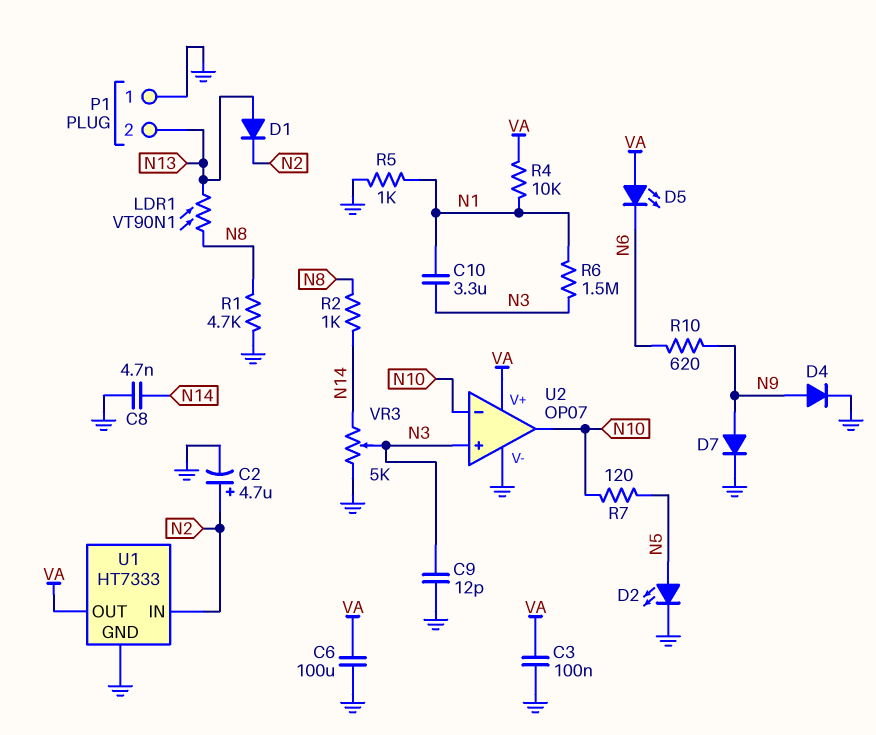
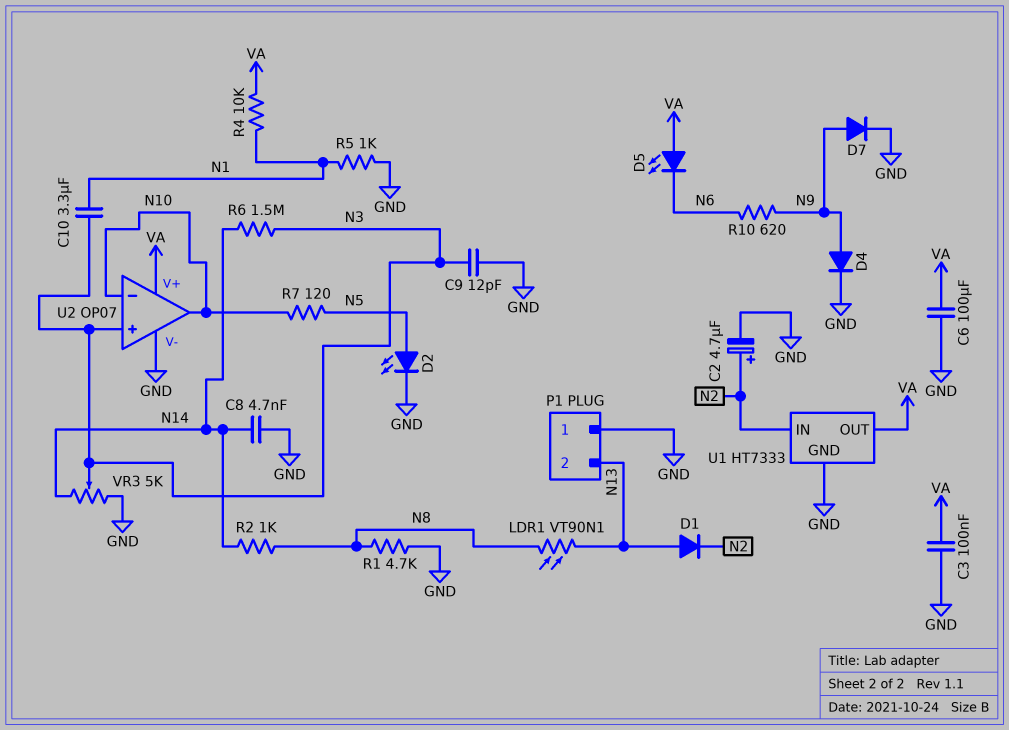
R6: 1.5M (N1, N3) -> 1.5M (N3, N14)

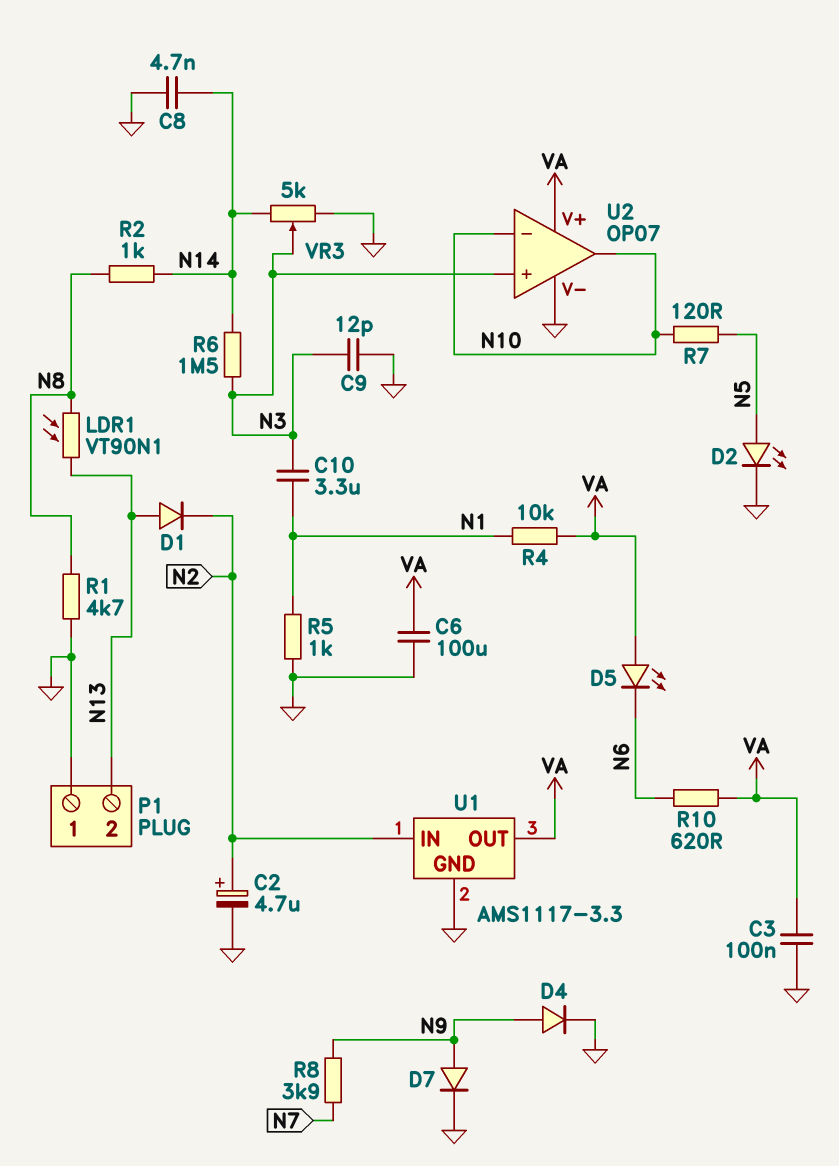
R8: none -> 3.9k (N7, N9)
R10: 620 (N6, N9) -> 620 (N6, VA)
U1: HT7333 -> AMS1117-3.3

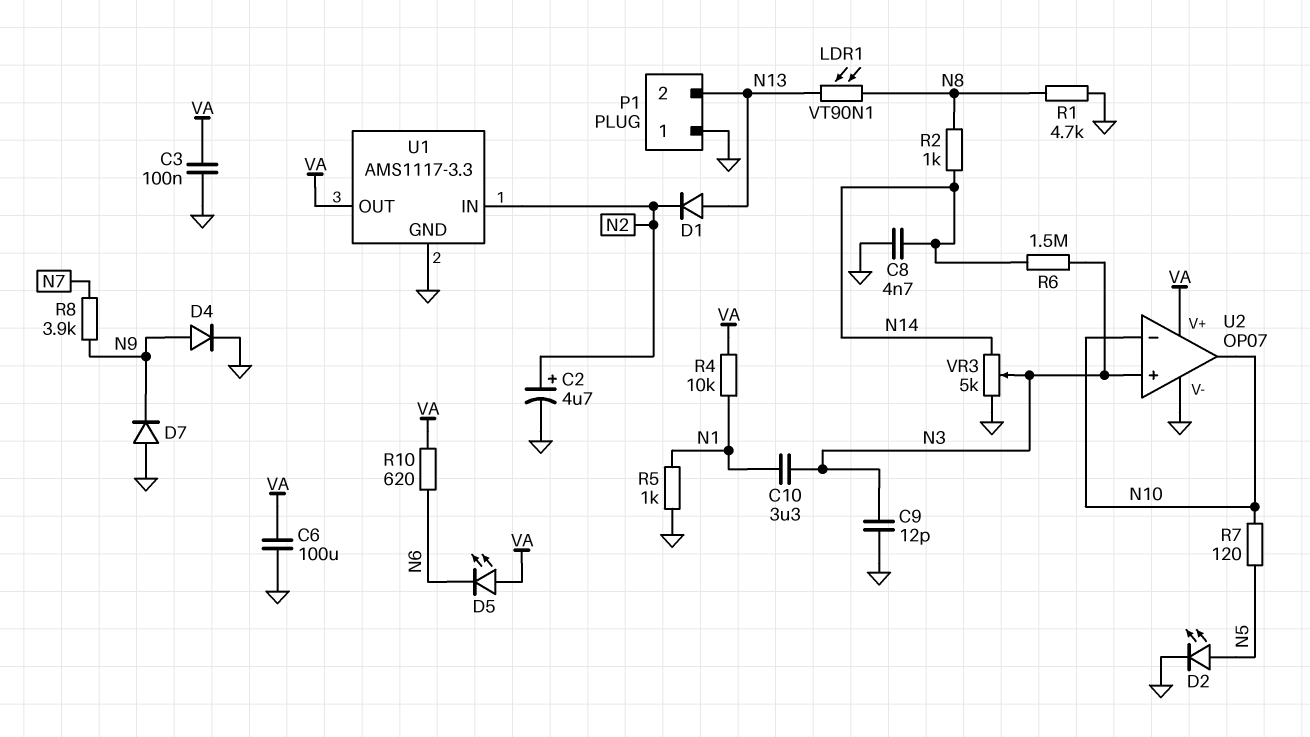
D7: diode (A N9, K GND) -> diode (A GND, K N9)

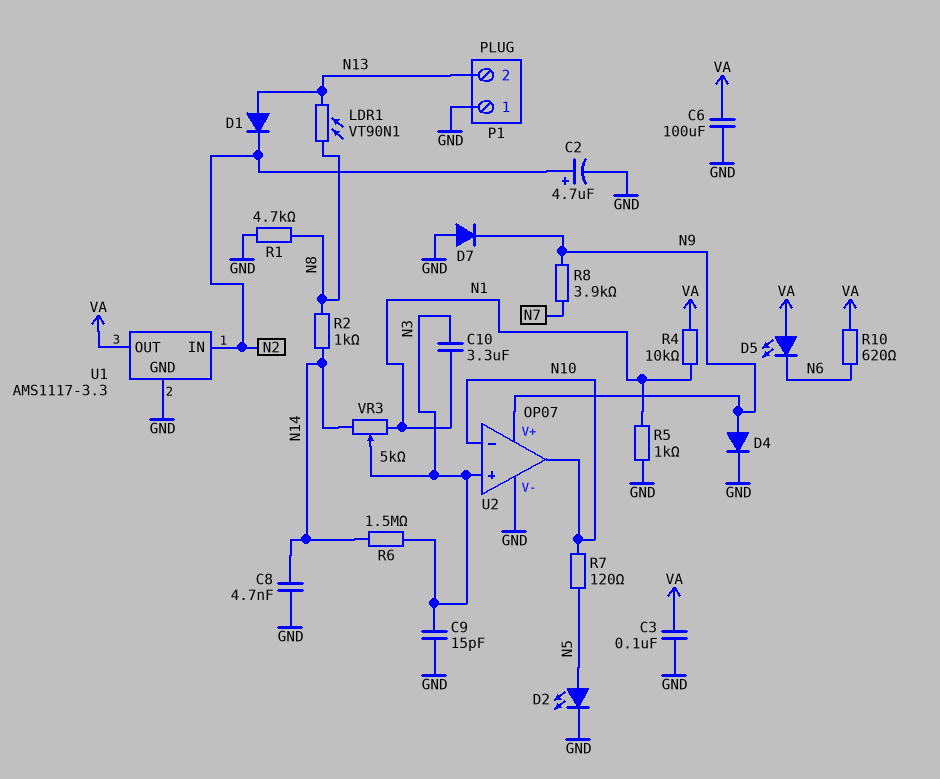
C9: 12pF (GND, N3) -> 15pF (GND, N3)
U2 pin V+: VA -> N9
VR3: 5k (GND, N14, wiper N3) -> 5k (N1, N14, wiper N3)

